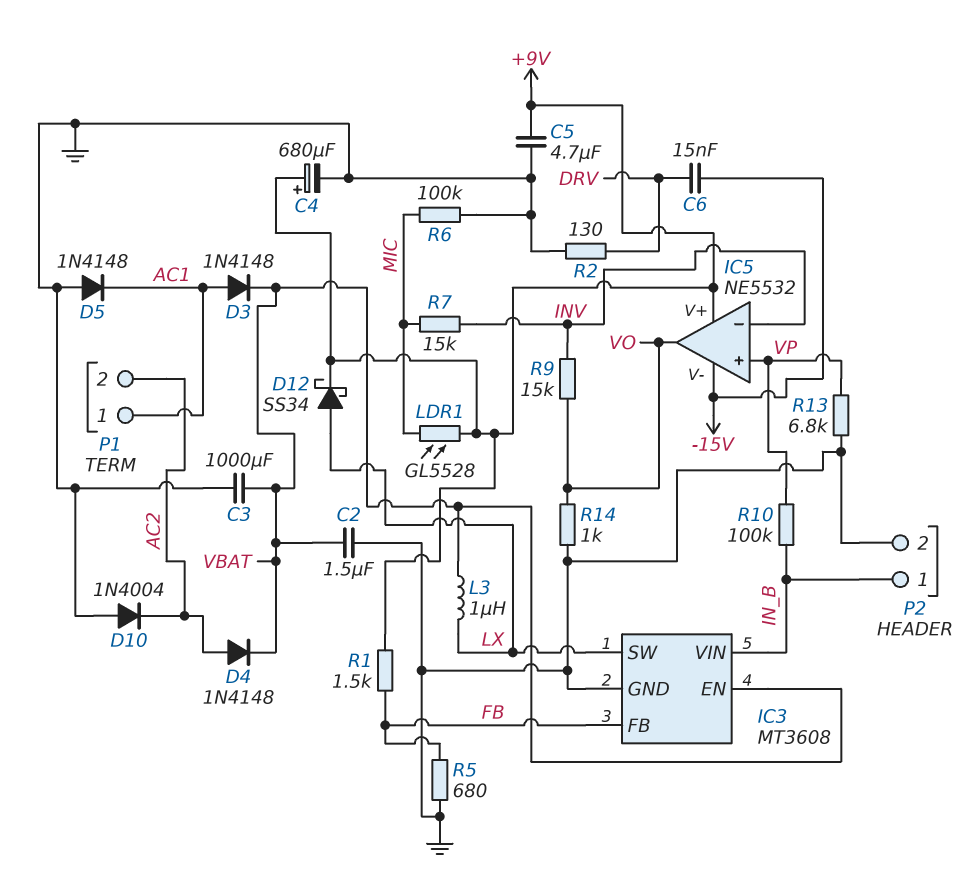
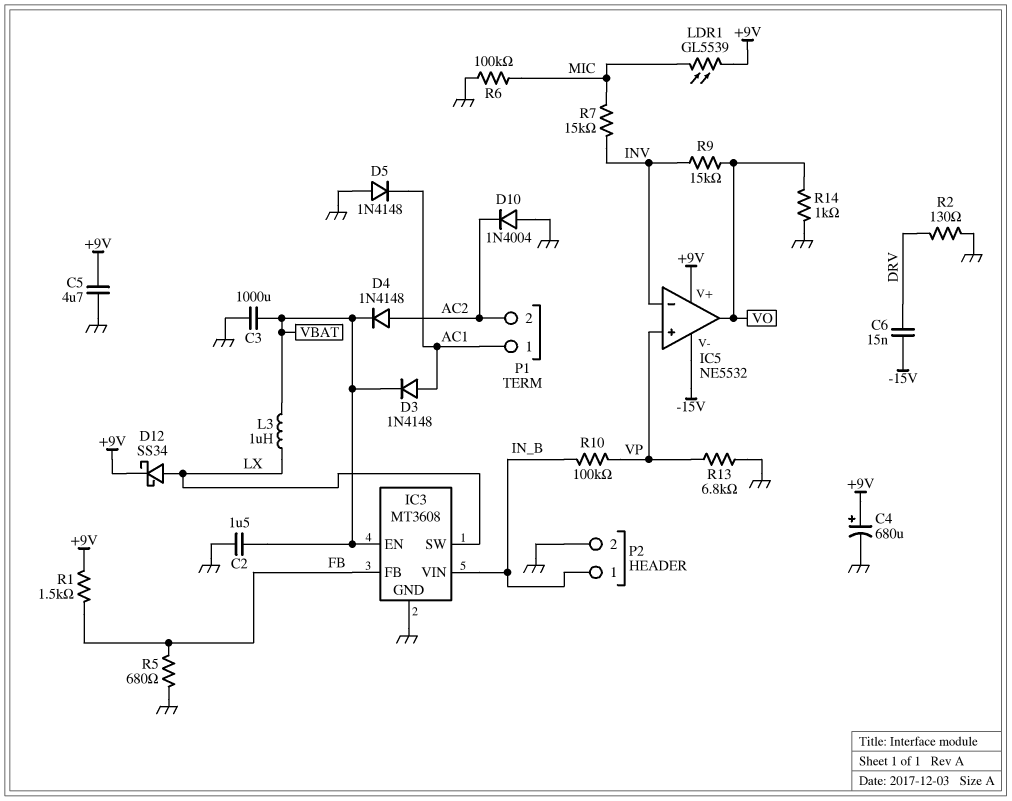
LDR1: GL5528 (+9V, MIC) -> GL5539 (+9V, MIC)

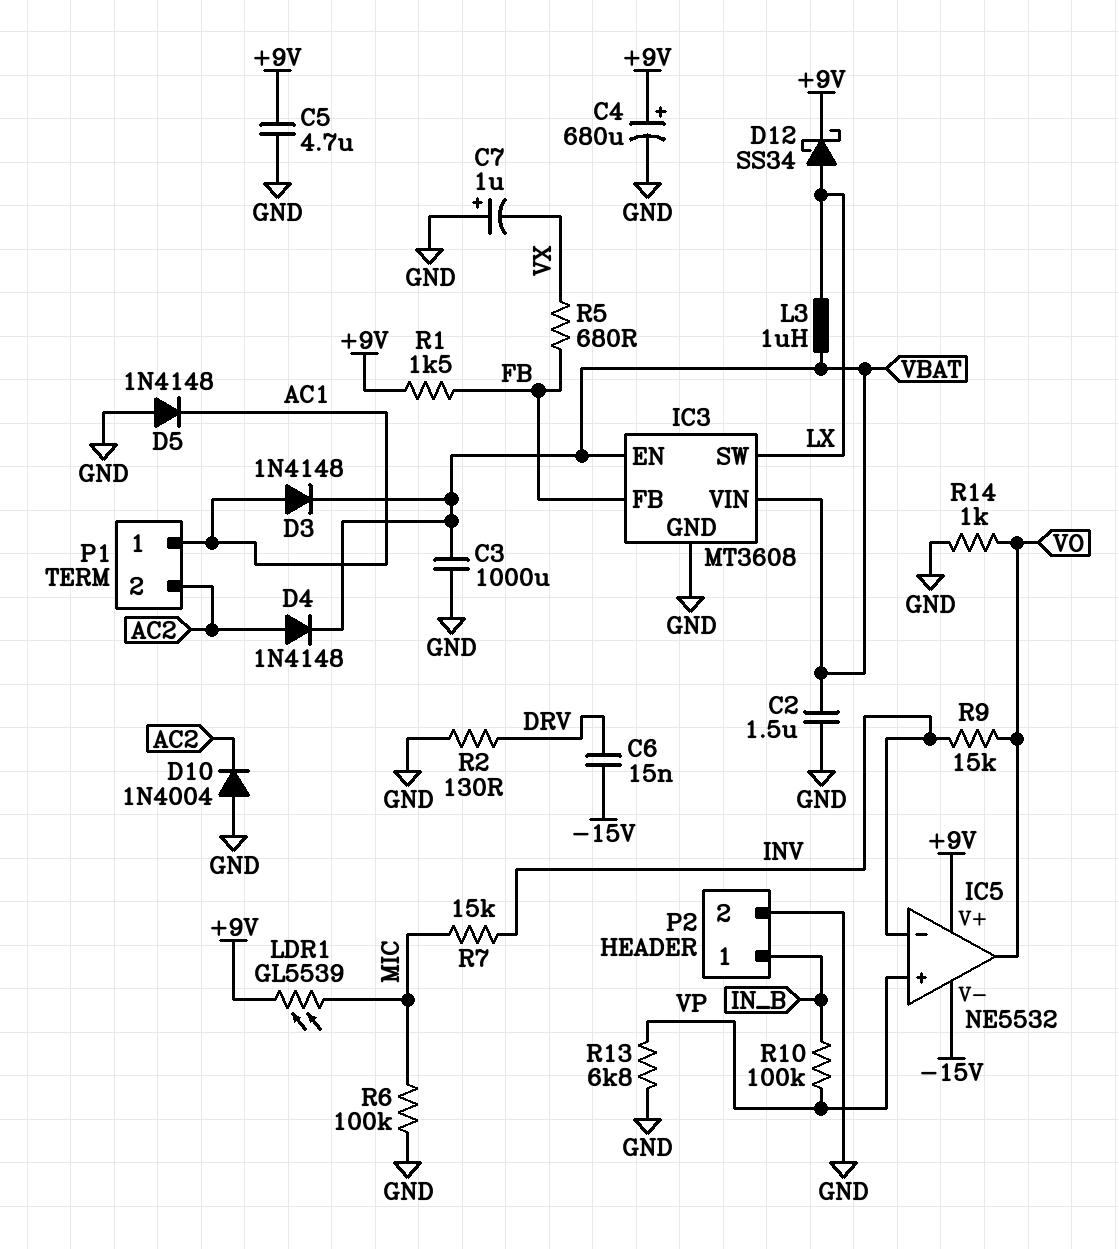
C7: none -> 1uF (plus GND, minus VX)
IC3 pin VIN: IN_B -> VBAT
R5: 680 (FB, GND) -> 680 (FB, VX)

